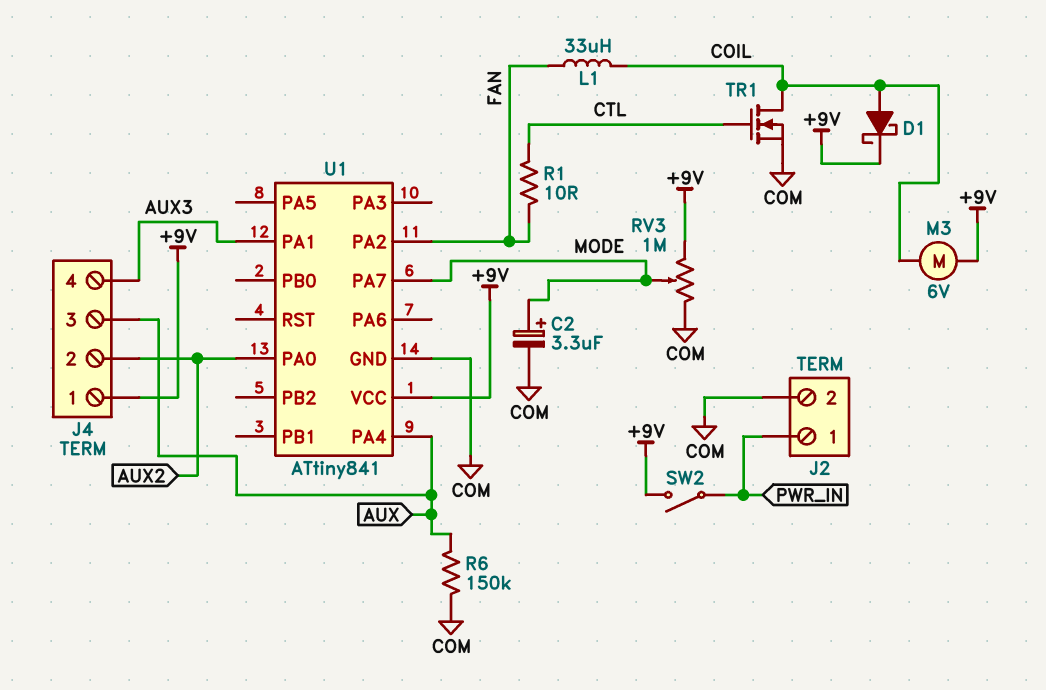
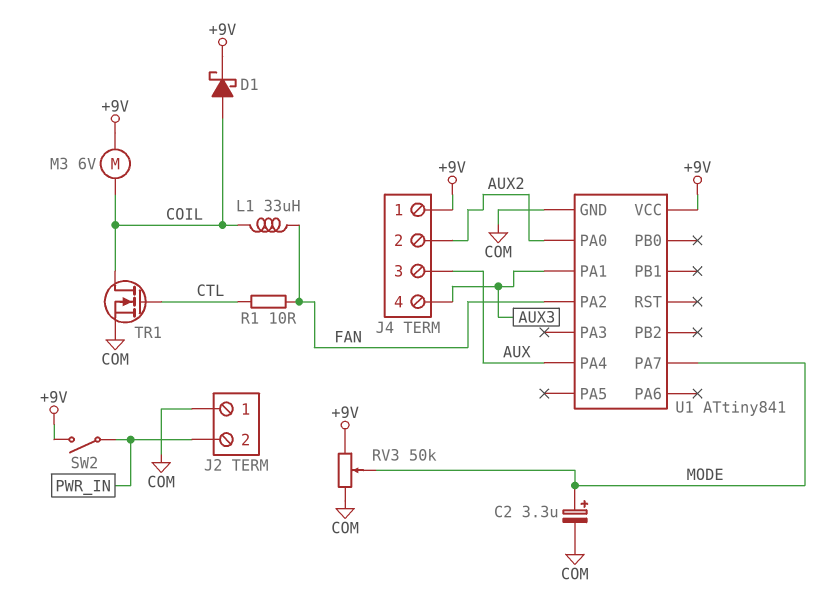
J2 pin 1: PWR_IN -> COM
J2 pin 2: COM -> PWR_IN
R6: 150k (AUX, COM) -> none
RV3: 1M (+9V, COM, wiper MODE) -> 50k (+9V, COM, wiper MODE)

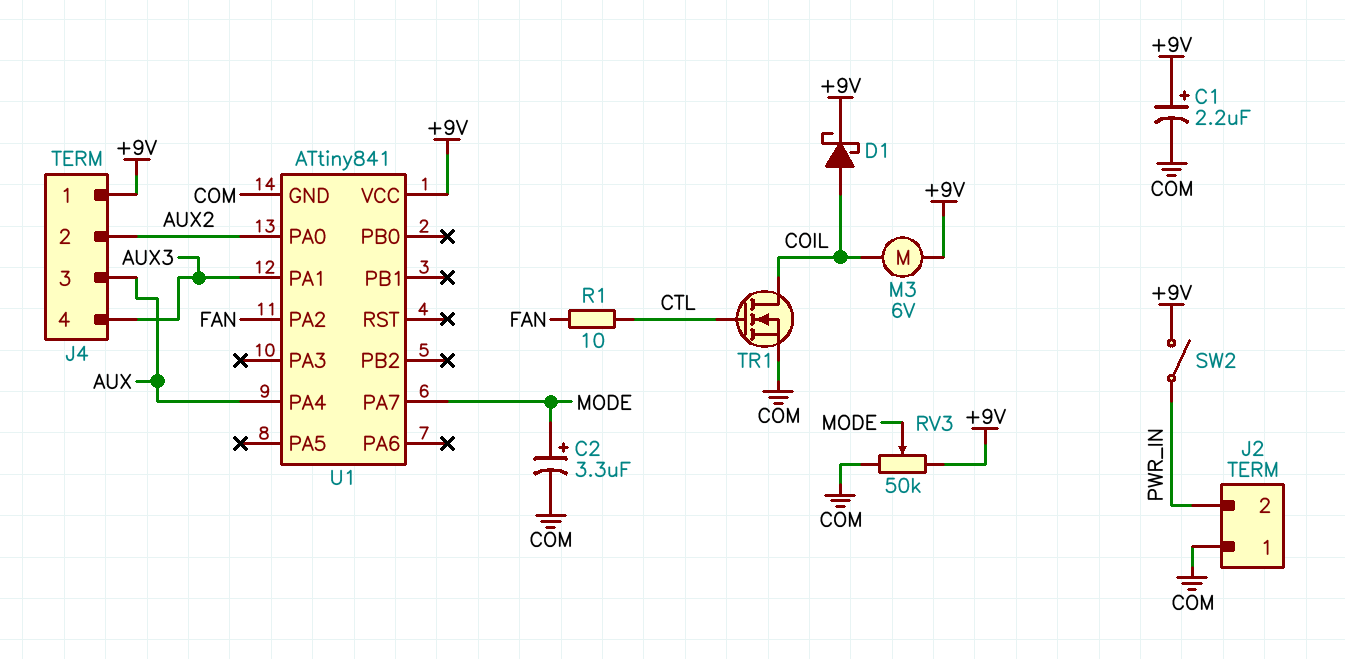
C1: none -> 2.2uF (plus +9V, minus COM)
L1: 33uH (COIL, FAN) -> none

